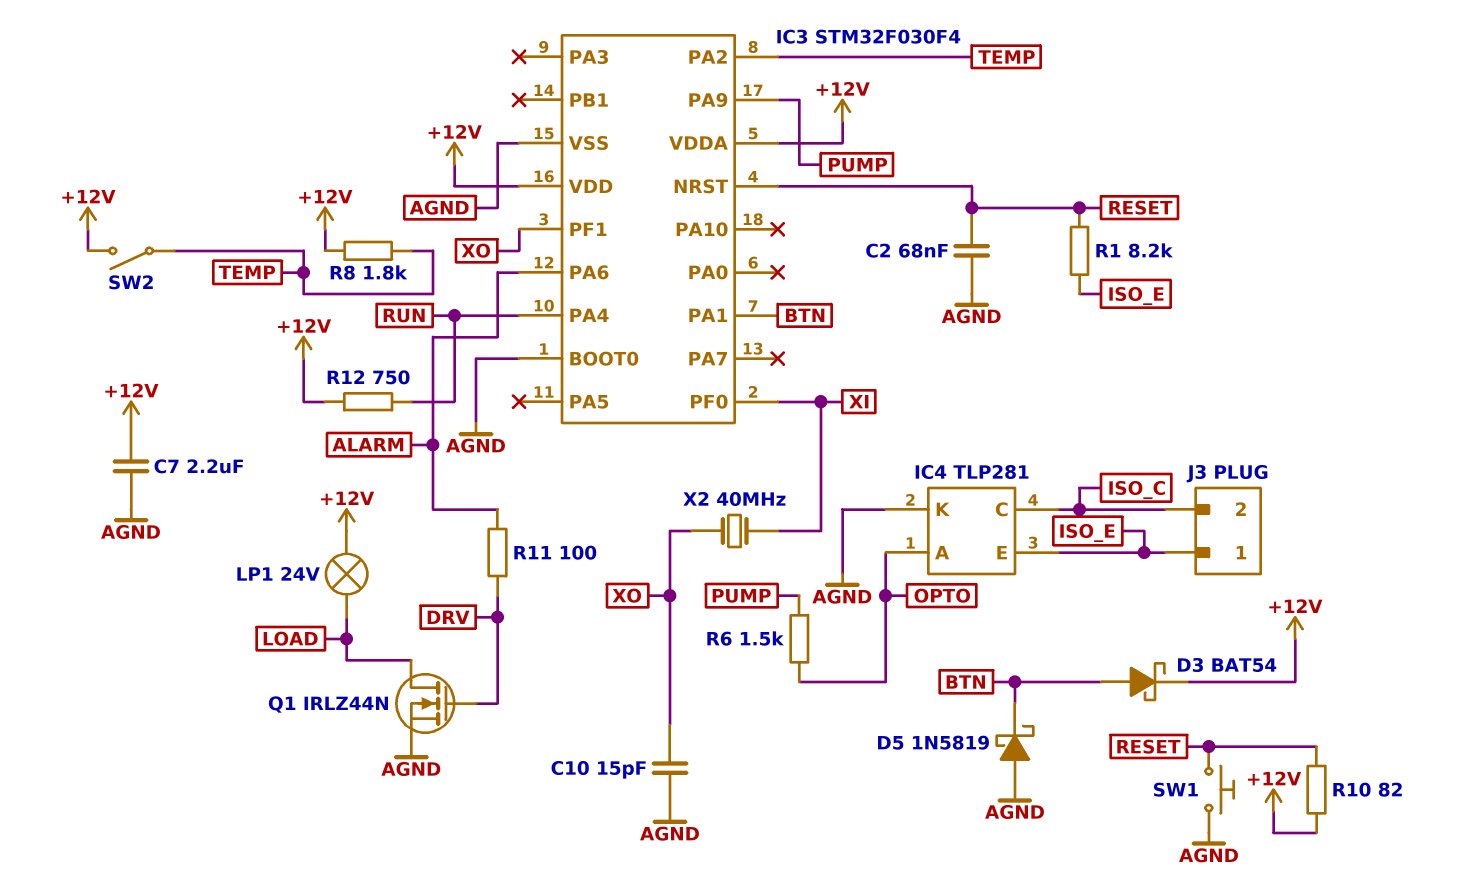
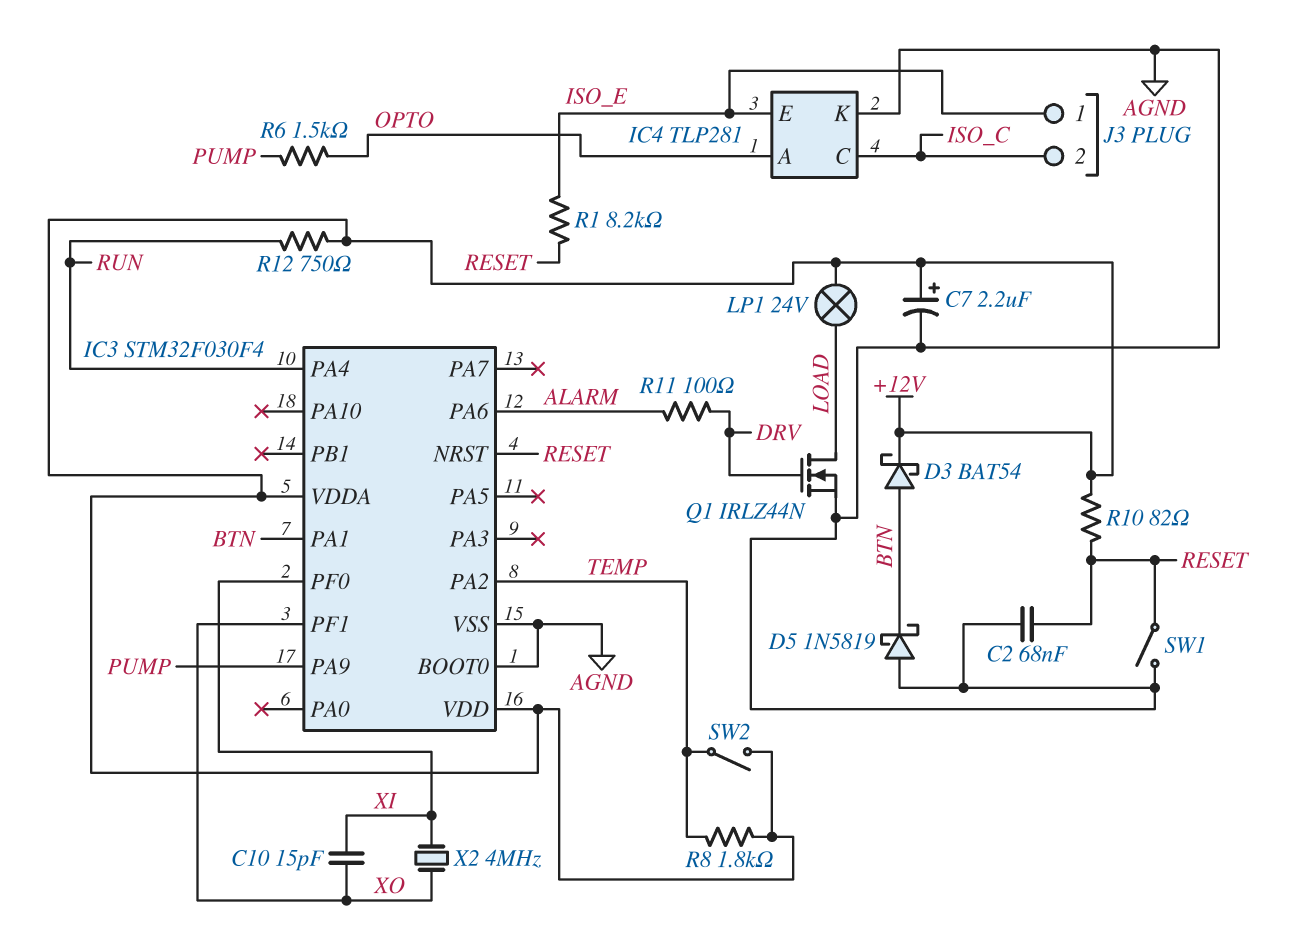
C7: 2.2uF (+12V, AGND) -> 2.2uF (plus +12V, minus AGND)
C10: 15pF (AGND, XO) -> 15pF (XI, XO)
SW1: button (AGND, RESET) -> switch (AGND, RESET)
X2: 40MHz (XI, XO) -> 4MHz (XI, XO)

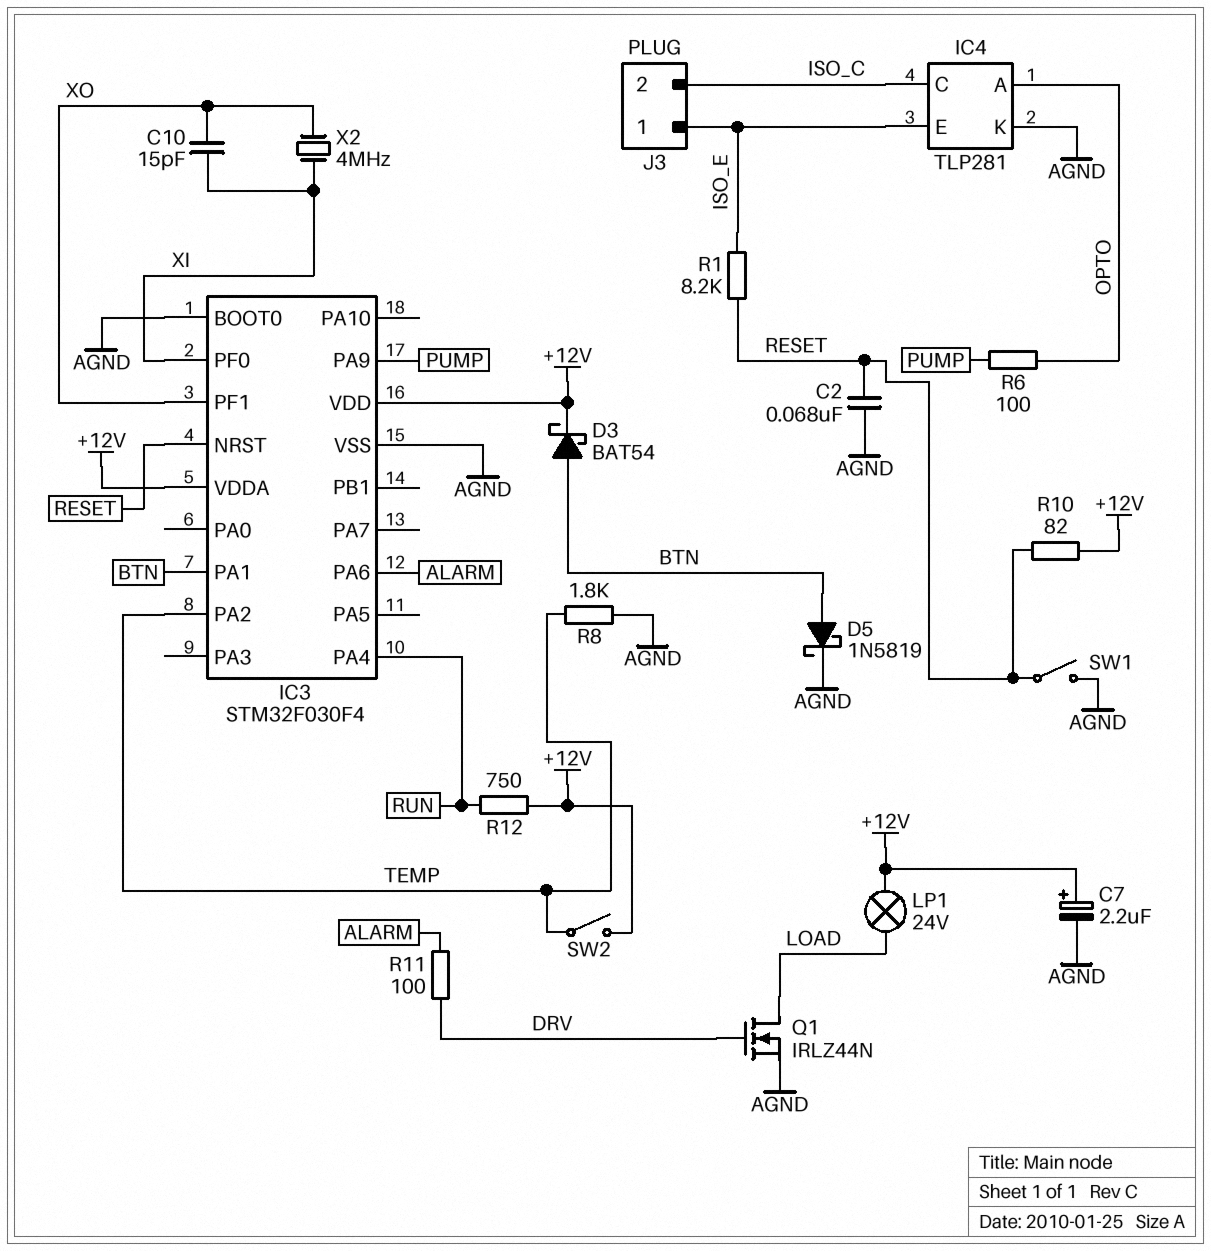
D5: schottky 1N5819 (A AGND, K BTN) -> schottky 1N5819 (A BTN, K AGND)
R6: 1.5k (OPTO, PUMP) -> 100 (OPTO, PUMP)
R8: 1.8k (+12V, TEMP) -> 1.8k (AGND, TEMP)

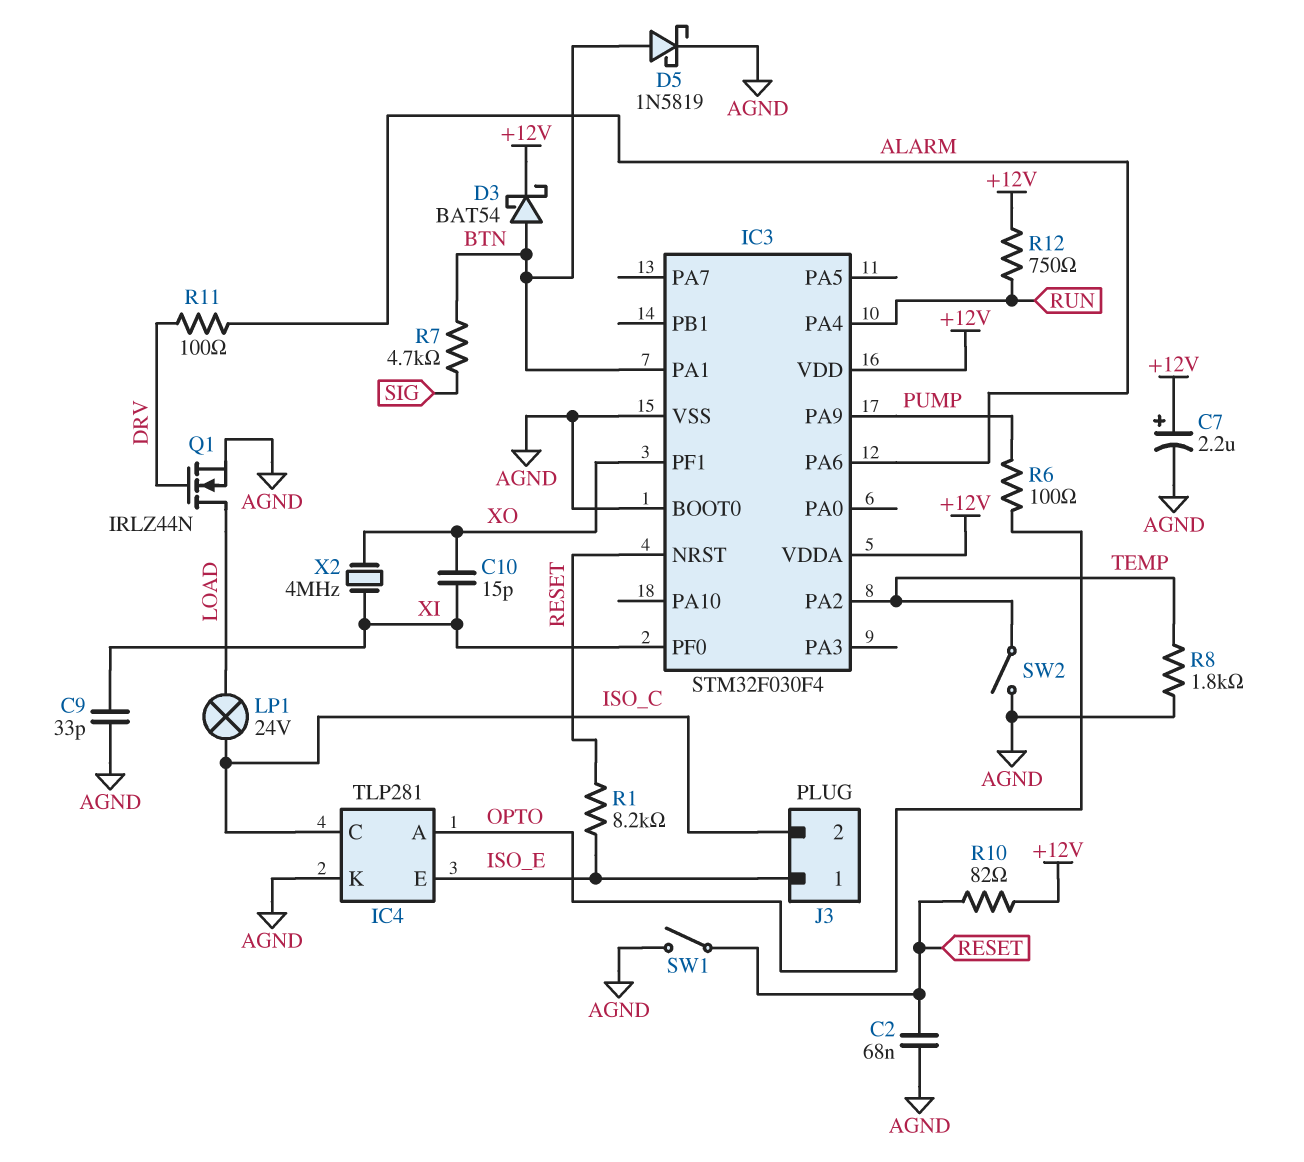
C9: none -> 33pF (AGND, XI)
LP1: lamp 24V (+12V, LOAD) -> lamp 24V (ISO_C, LOAD)
R7: none -> 4.7k (BTN, SIG)
SW2: switch (+12V, TEMP) -> switch (AGND, TEMP)

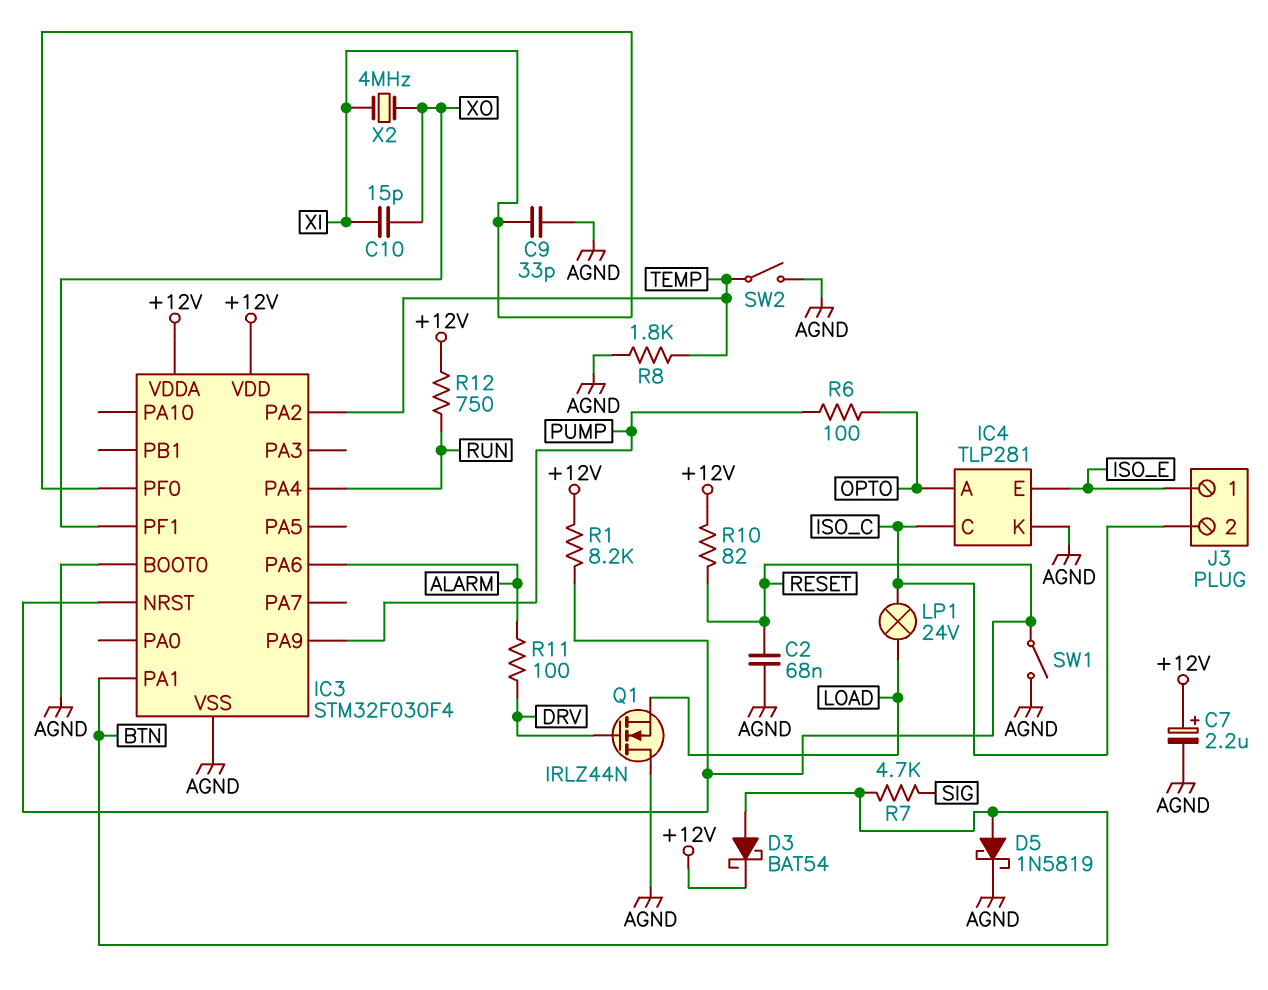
Q1: NMOS IRLZ44N (G DRV, D LOAD, S AGND) -> NMOS IRLZ44N (G DRV, D AGND, S LOAD)
R1: 8.2k (ISO_E, RESET) -> 8.2k (+12V, RESET)

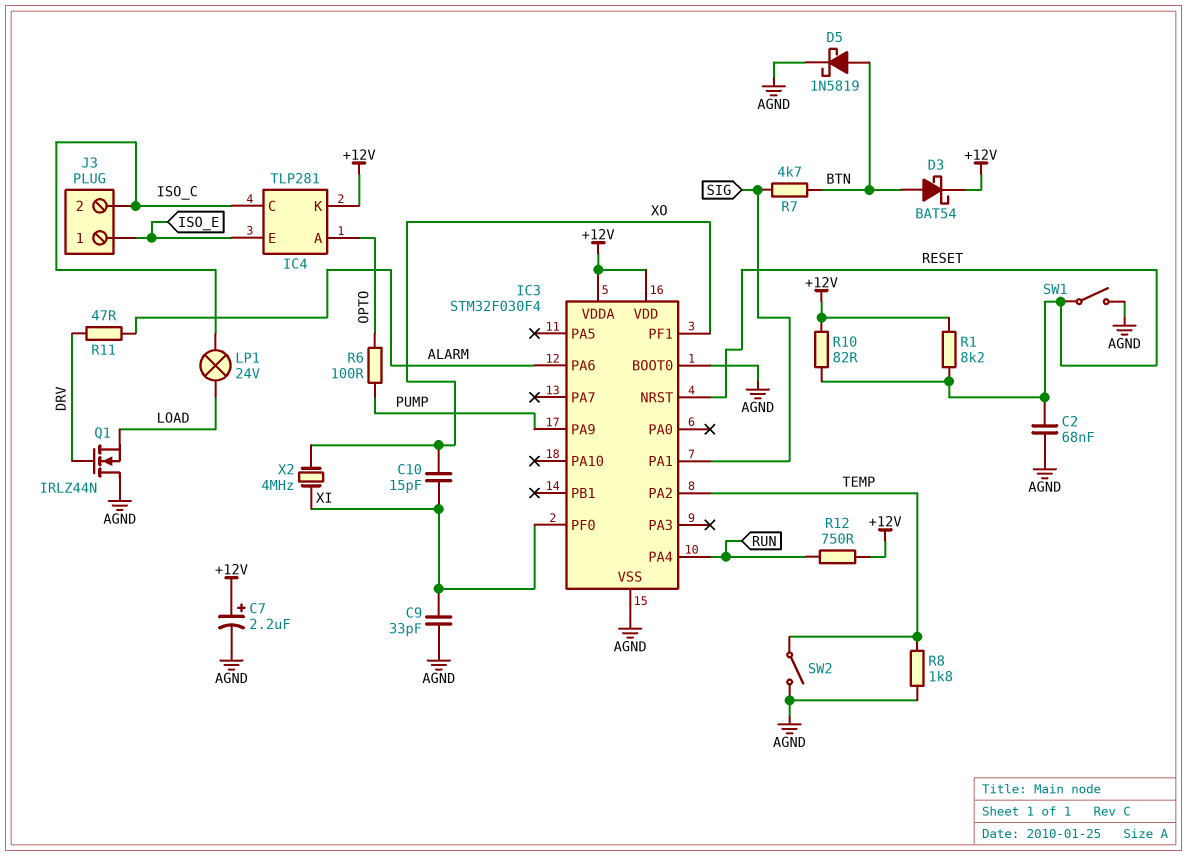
IC3 pin PA1: BTN -> SIG
IC4 pin K: AGND -> +12V
R11: 100 (ALARM, DRV) -> 47 (ALARM, DRV)

